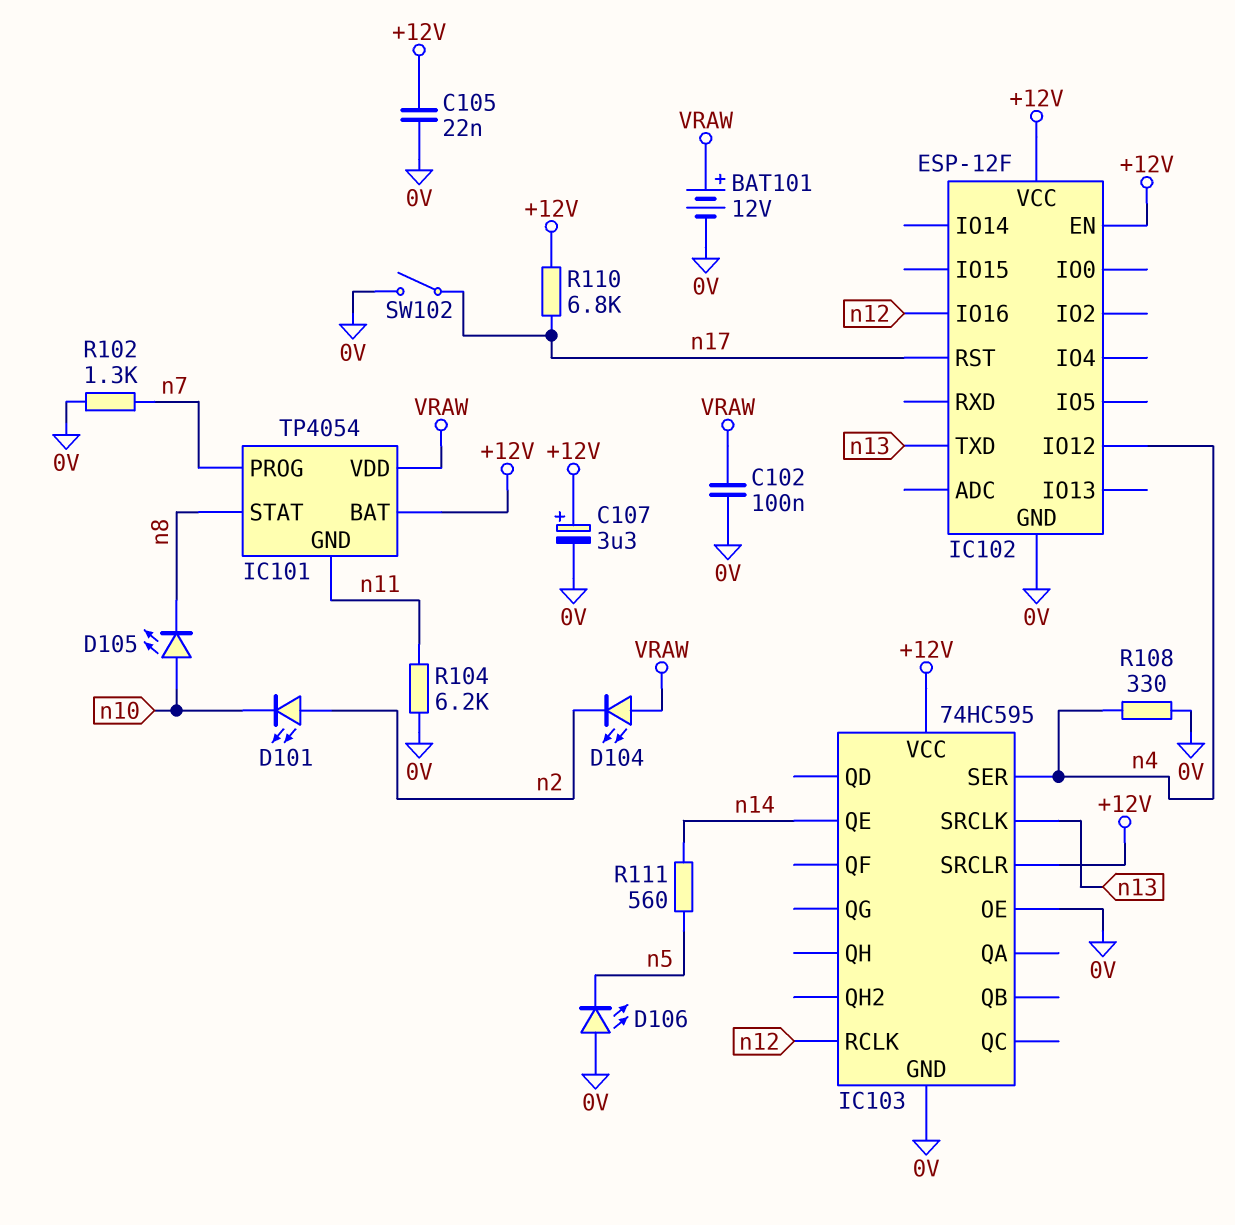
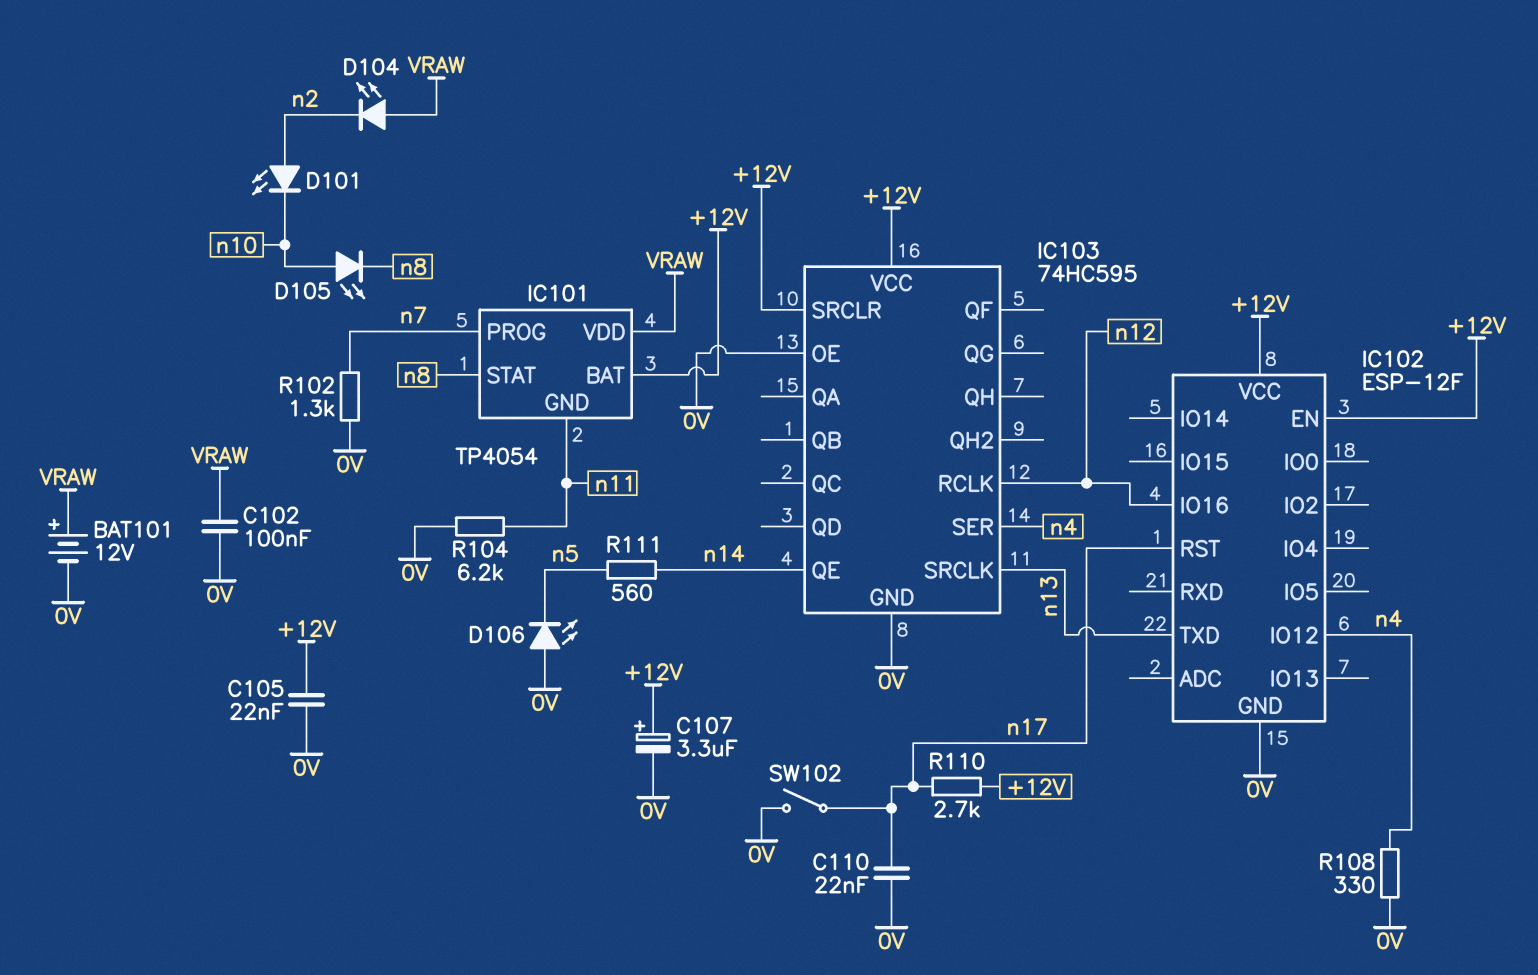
C110: none -> 22nF (0V, n17)
R110: 6.8k (+12V, n17) -> 2.7k (+12V, n17)

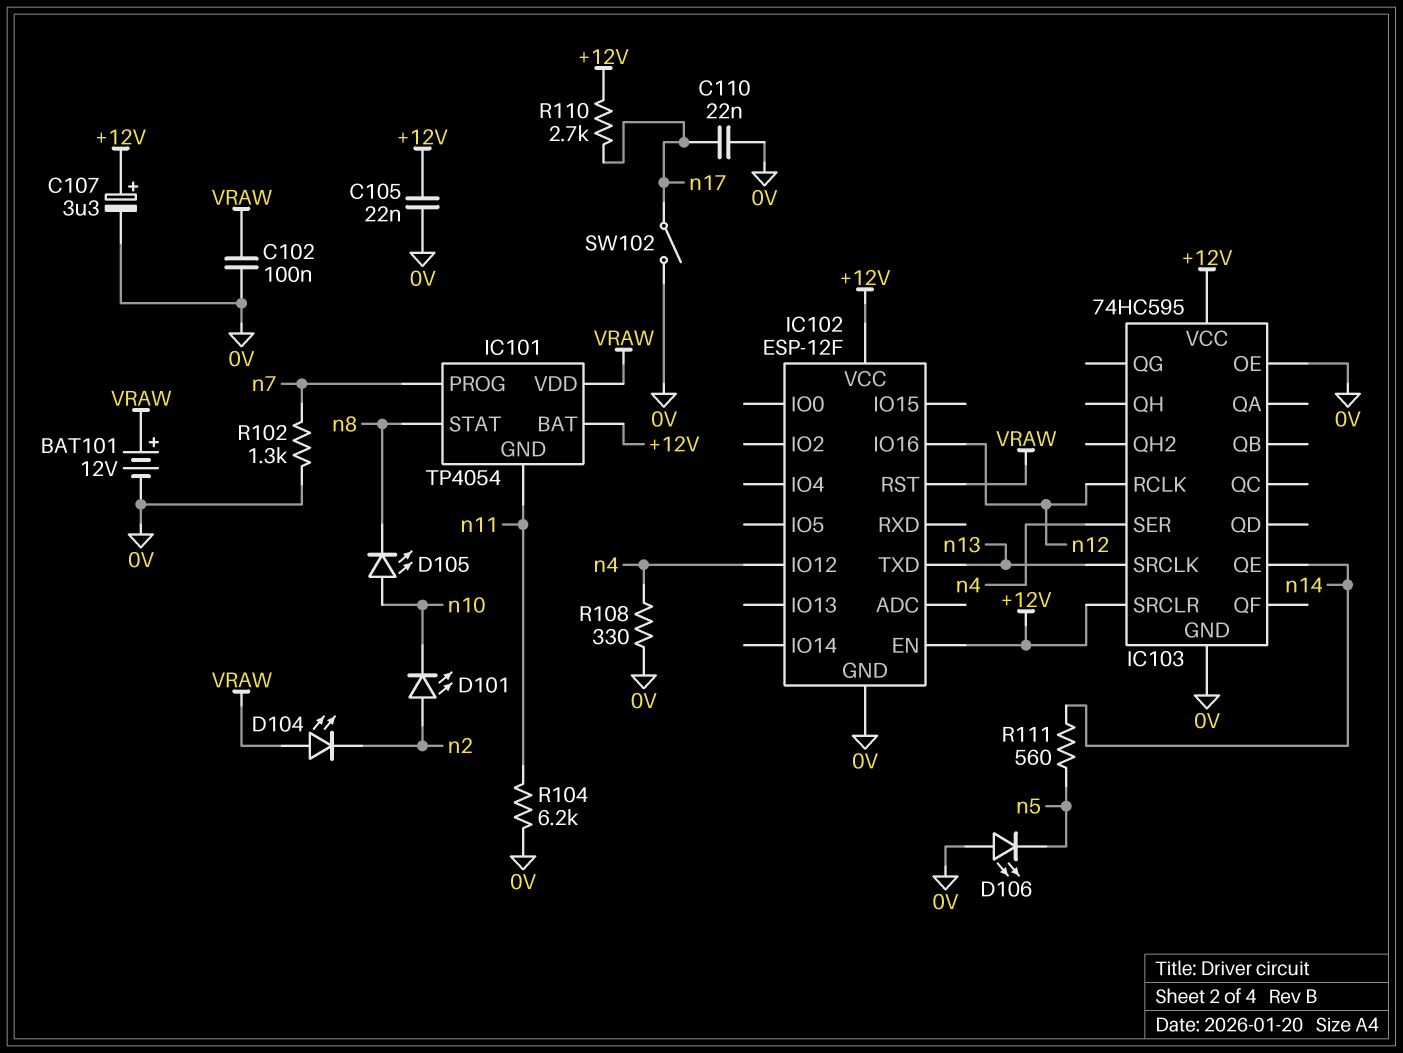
IC102 pin RST: n17 -> VRAW

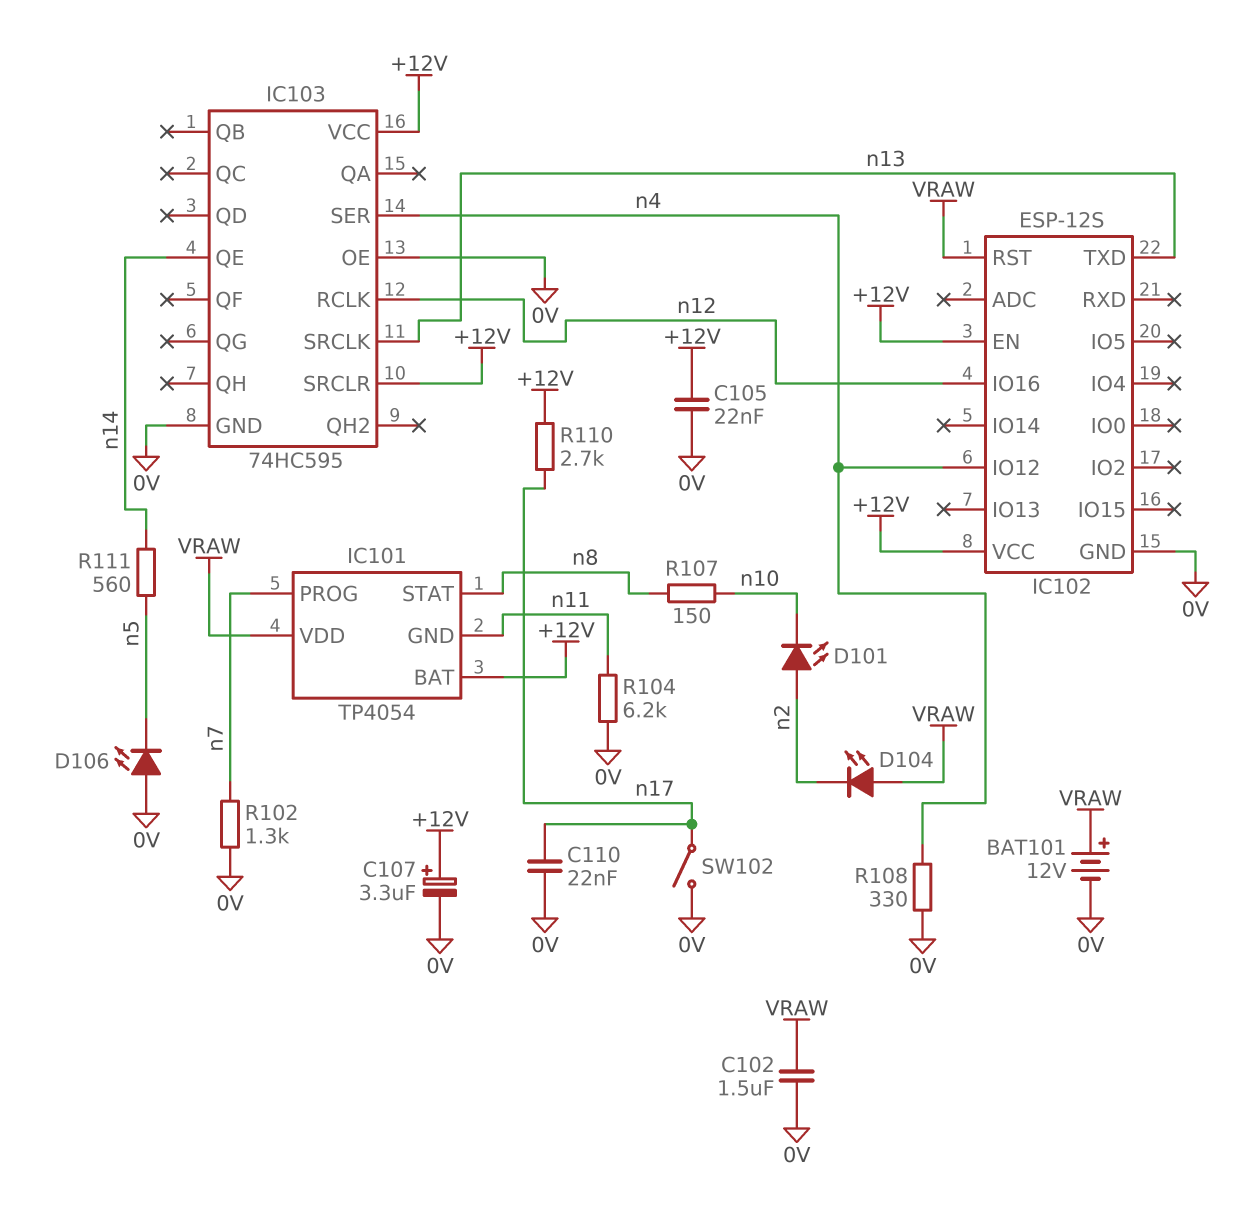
C102: 100nF (0V, VRAW) -> 1.5uF (0V, VRAW)
D105: LED (A n10, K n8) -> none
IC102: ESP-12F -> ESP-12S
R107: none -> 150 (n8, n10)

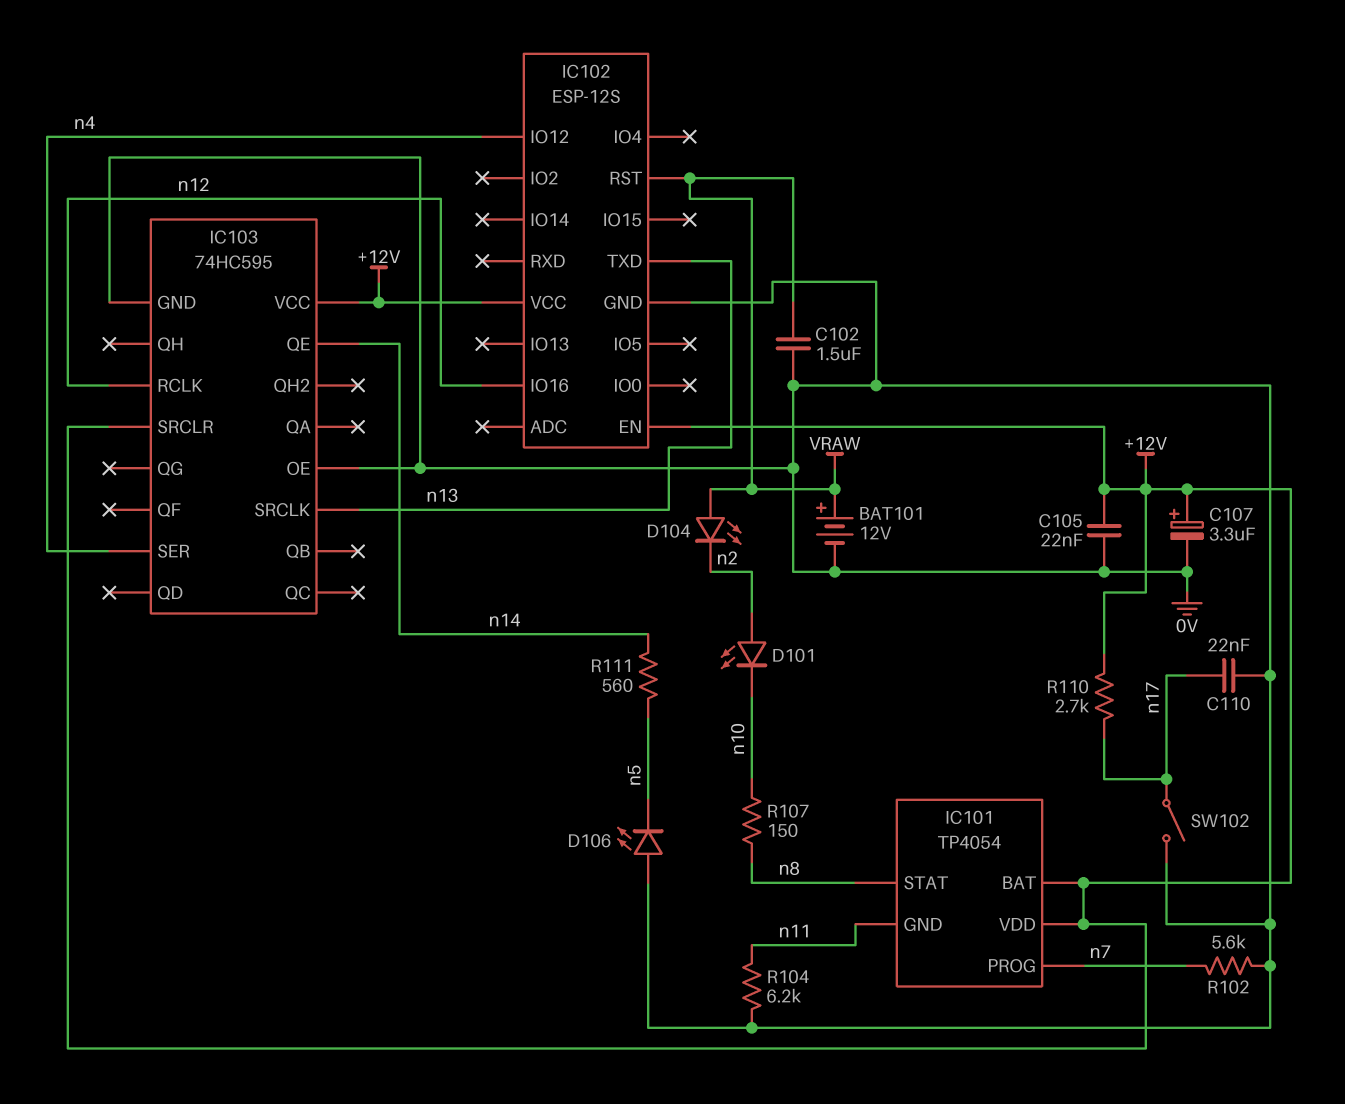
IC101 pin VDD: VRAW -> +12V
R102: 1.3k (0V, n7) -> 5.6k (0V, n7)
R108: 330 (0V, n4) -> none

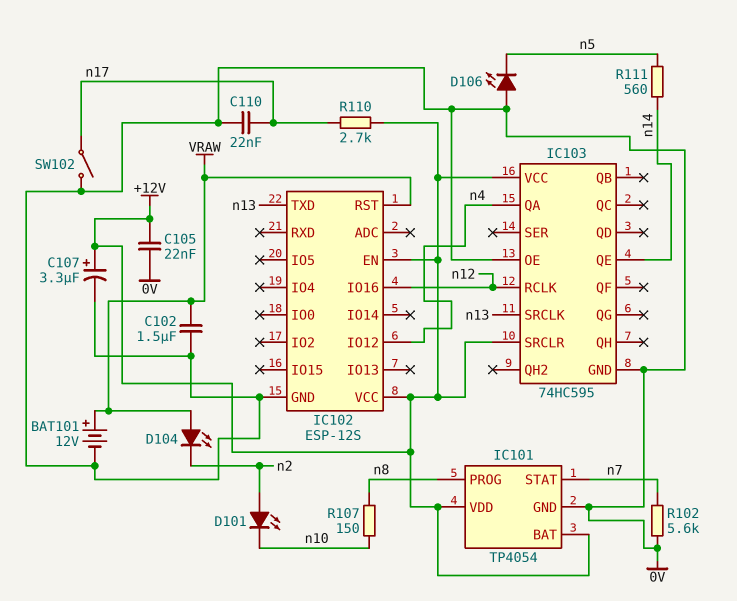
IC101 pin GND: n11 -> 0V
IC101 pin PROG: n7 -> n8
IC101 pin STAT: n8 -> n7
IC103 pin QA: none -> n4
IC103 pin SER: n4 -> none
R104: 6.2k (0V, n11) -> none

